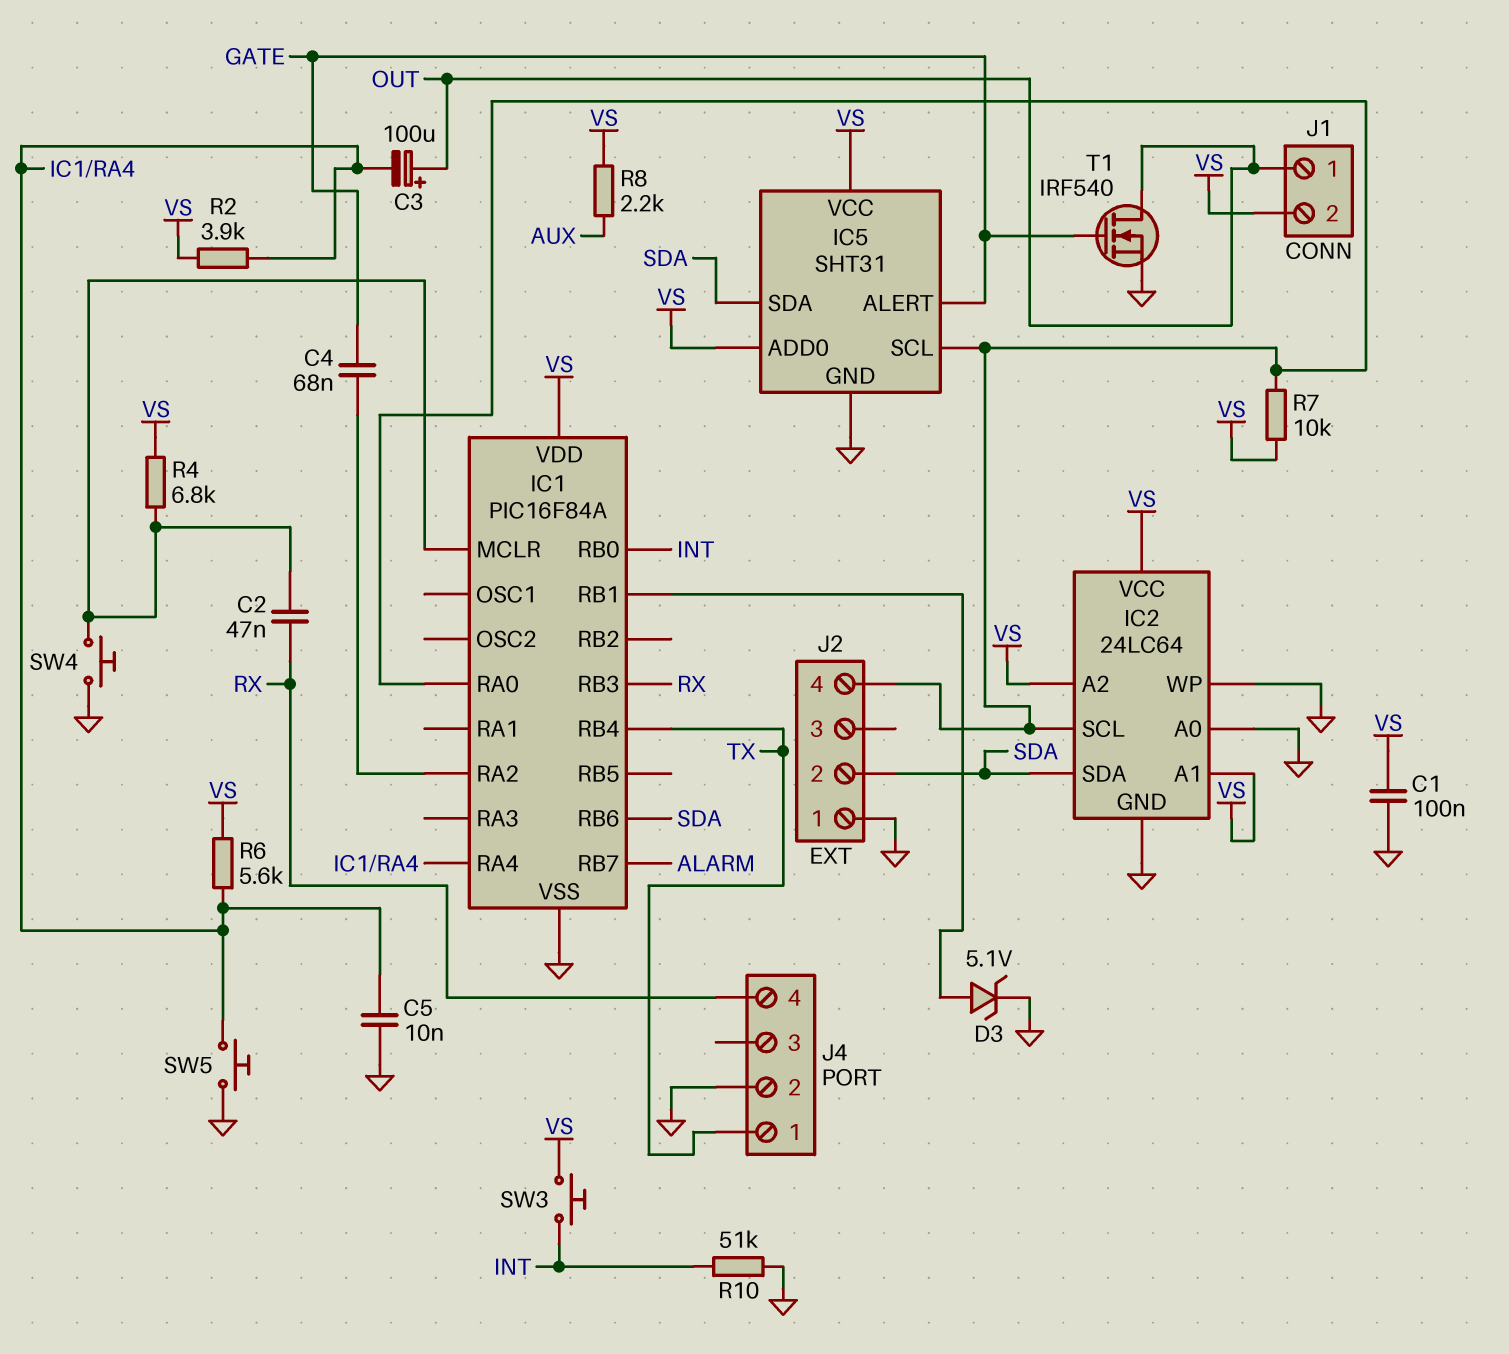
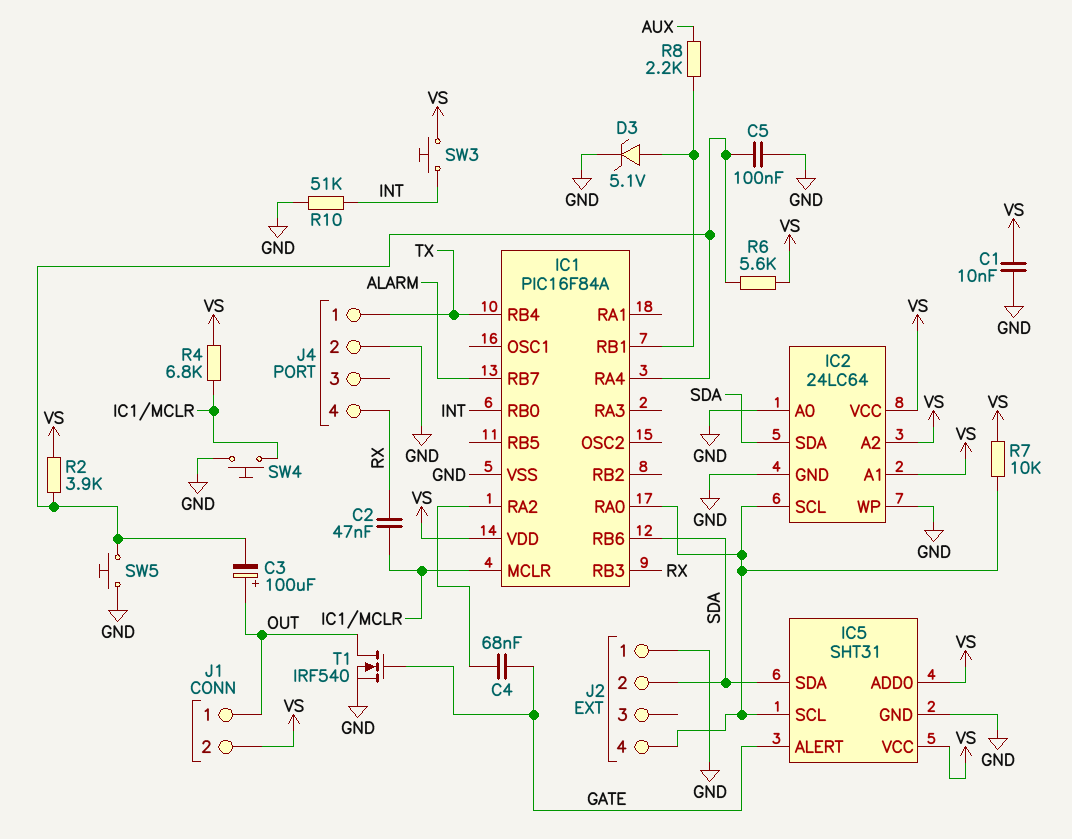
C1: 100nF (GND, VS) -> 10nF (GND, VS)
C5: 10nF (GND, IC1/RA4) -> 100nF (GND, IC1/RA4)
R8: 2.2k (AUX, VS) -> 2.2k (AUX, IC1/RB1)

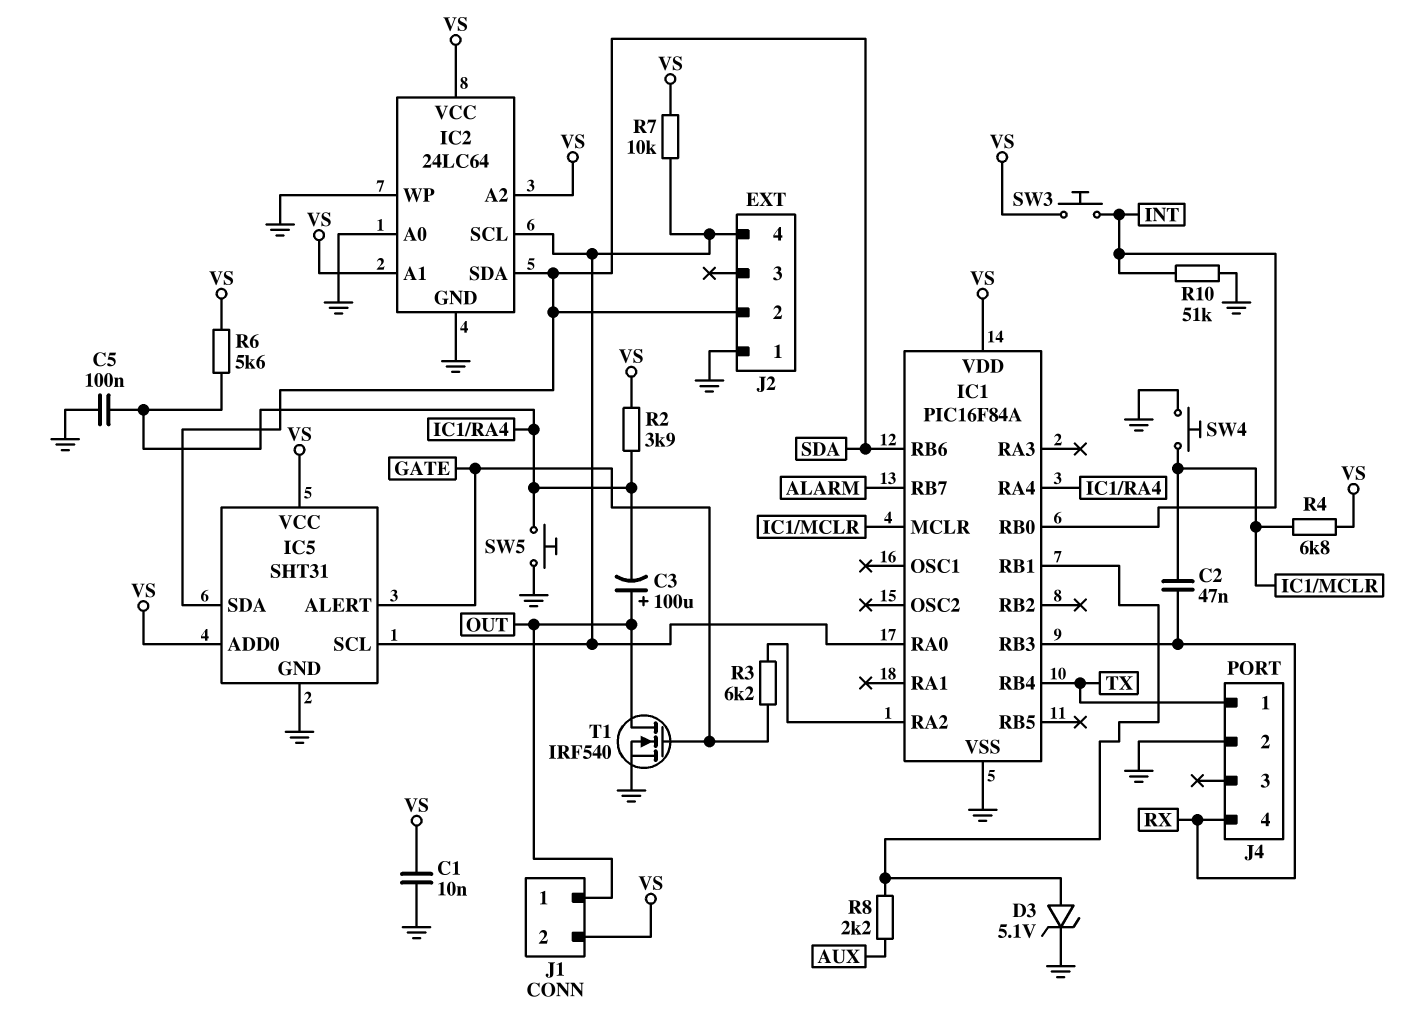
C4: 68nF (GATE, IC1/RA2) -> none
R3: none -> 6.2k (GATE, IC1/RA2)

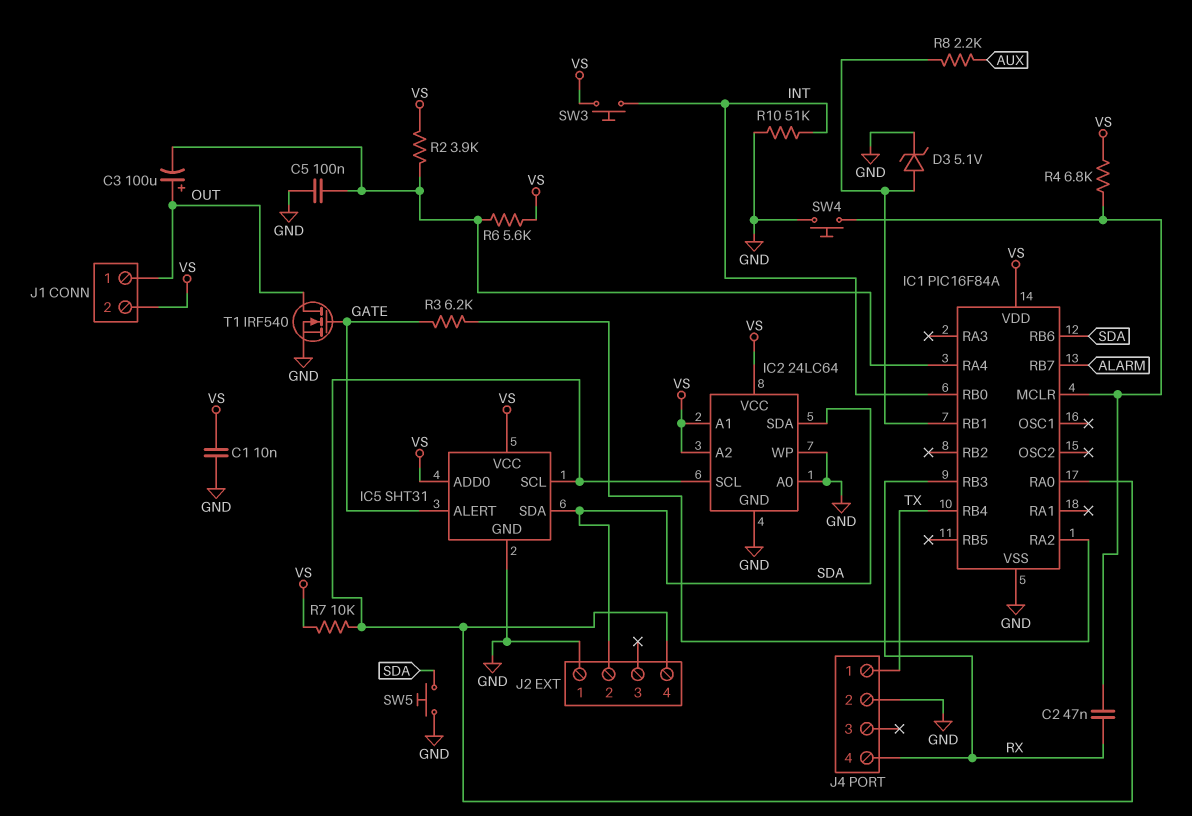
SW5: button (GND, IC1/RA4) -> button (GND, SDA)

